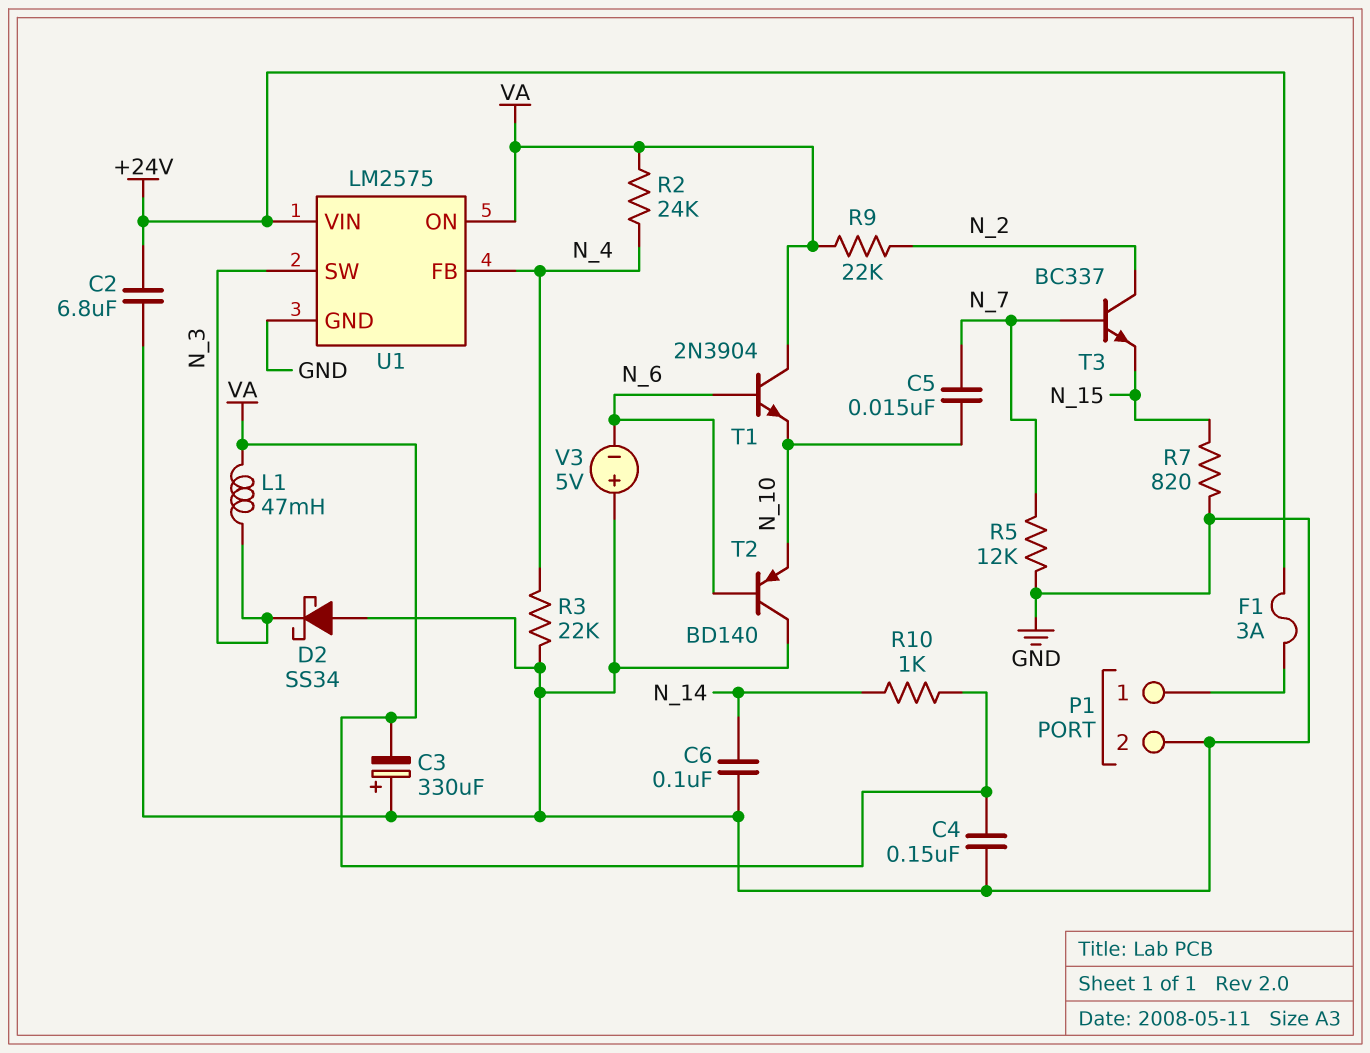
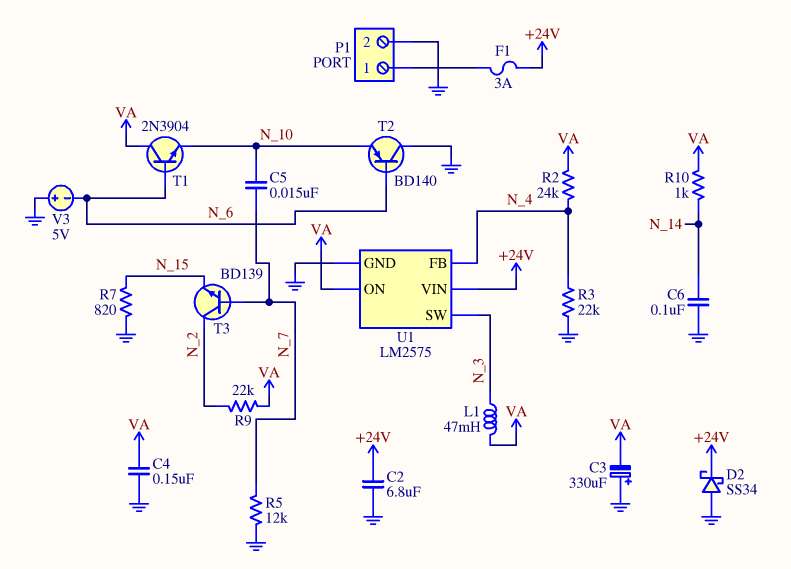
D2: schottky SS34 (A GND, K N_3) -> schottky SS34 (A GND, K +24V)
T3: NPN BC337 (B N_7, C N_2, E N_15) -> NPN BD139 (B N_7, C N_2, E N_15)

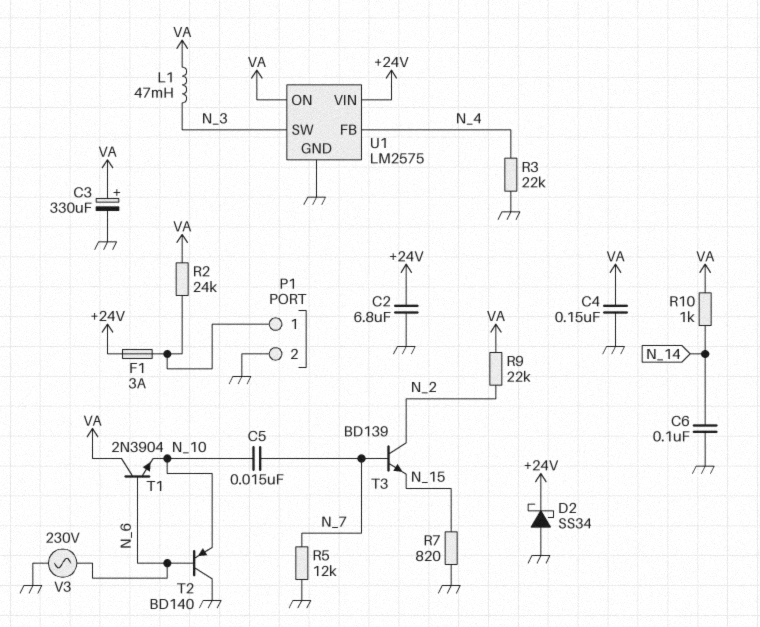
C3: 330uF (plus GND, minus VA) -> 330uF (plus VA, minus GND)
R2: 24k (N_4, VA) -> 24k (P1/1, VA)
V3: 5V (plus GND, minus N_6) -> AC 230V (GND, N_6)

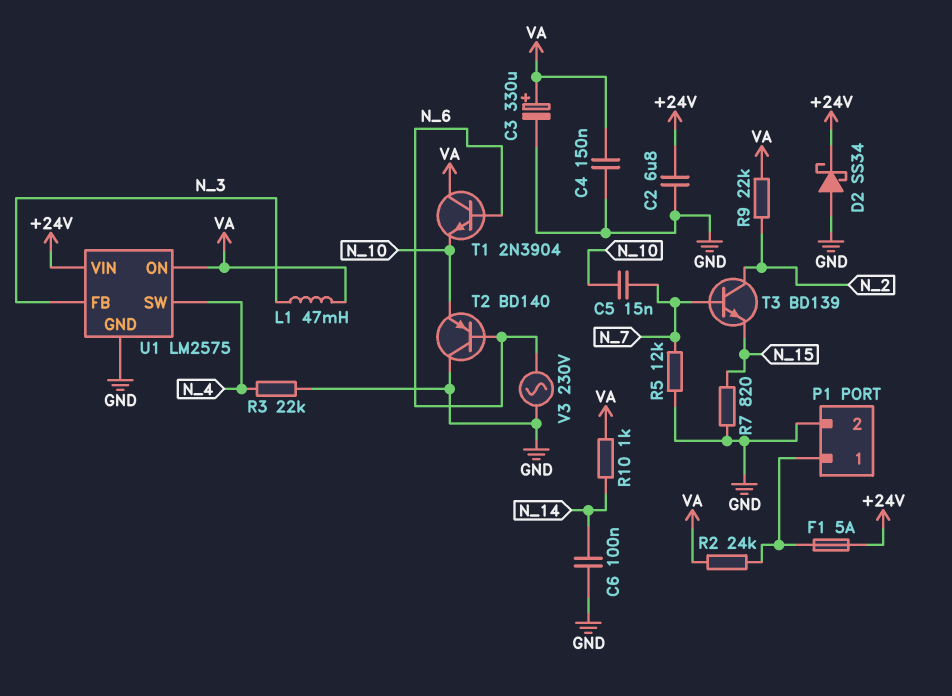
F1: 3A (+24V, P1/1) -> 5A (+24V, P1/1)
U1 pin FB: N_4 -> N_3
U1 pin SW: N_3 -> N_4

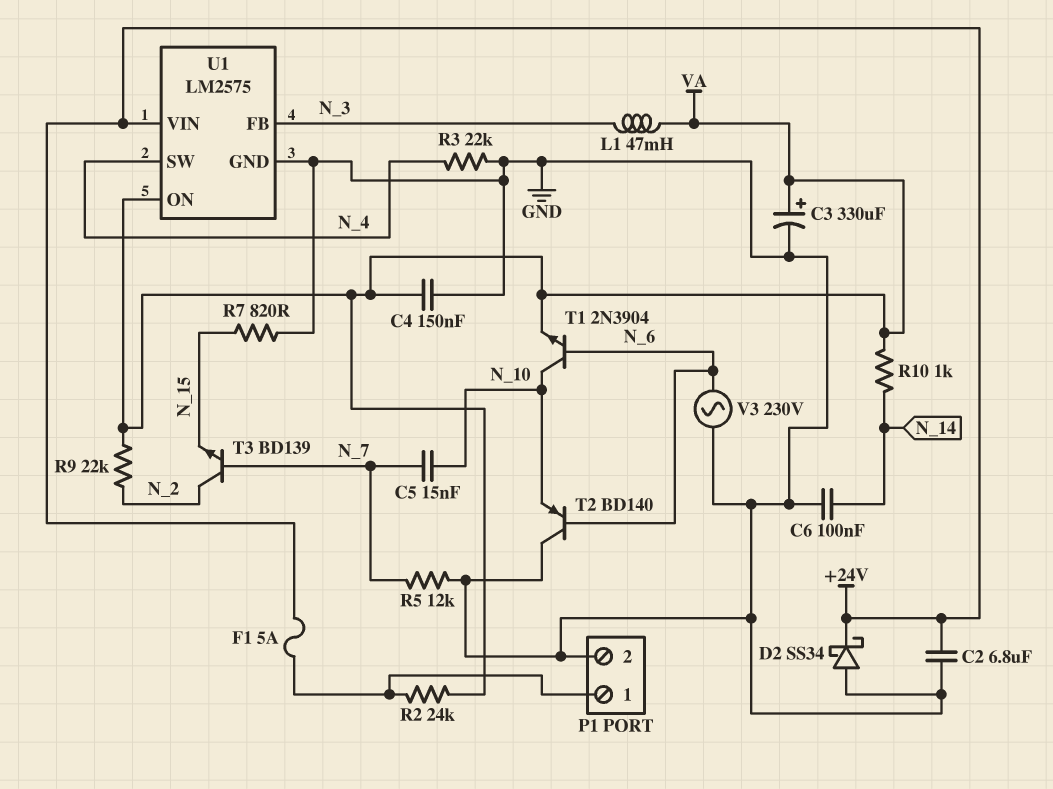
T1: NPN 2N3904 (B N_6, C VA, E N_10) -> NPN 2N3904 (B N_6, C N_10, E VA)

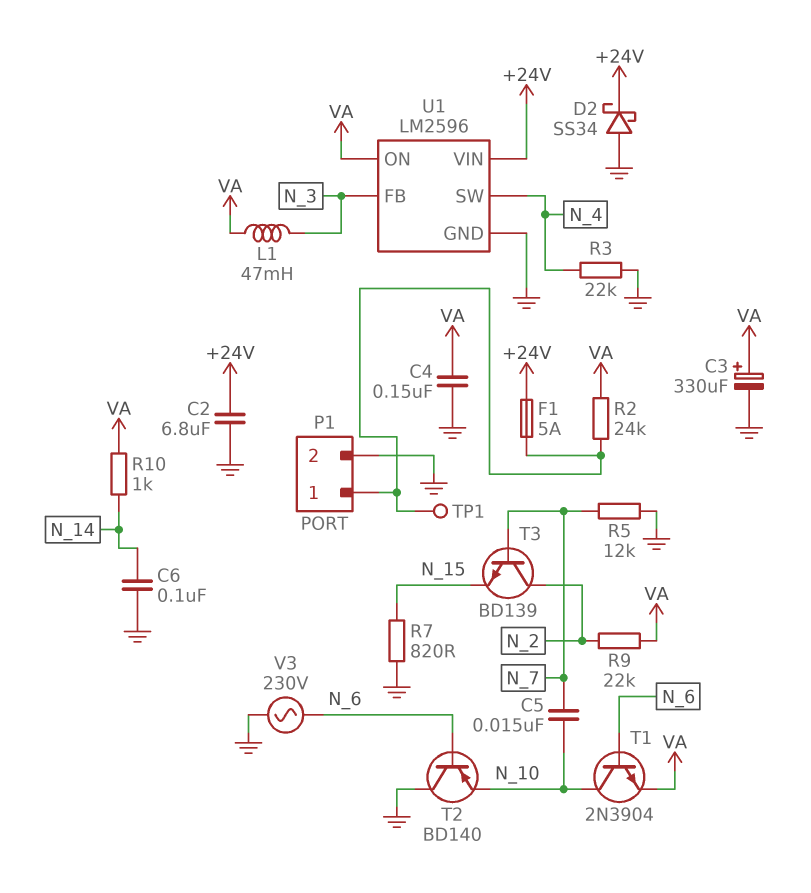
TP1: none -> test point (P1/1)
U1: LM2575 -> LM2596

